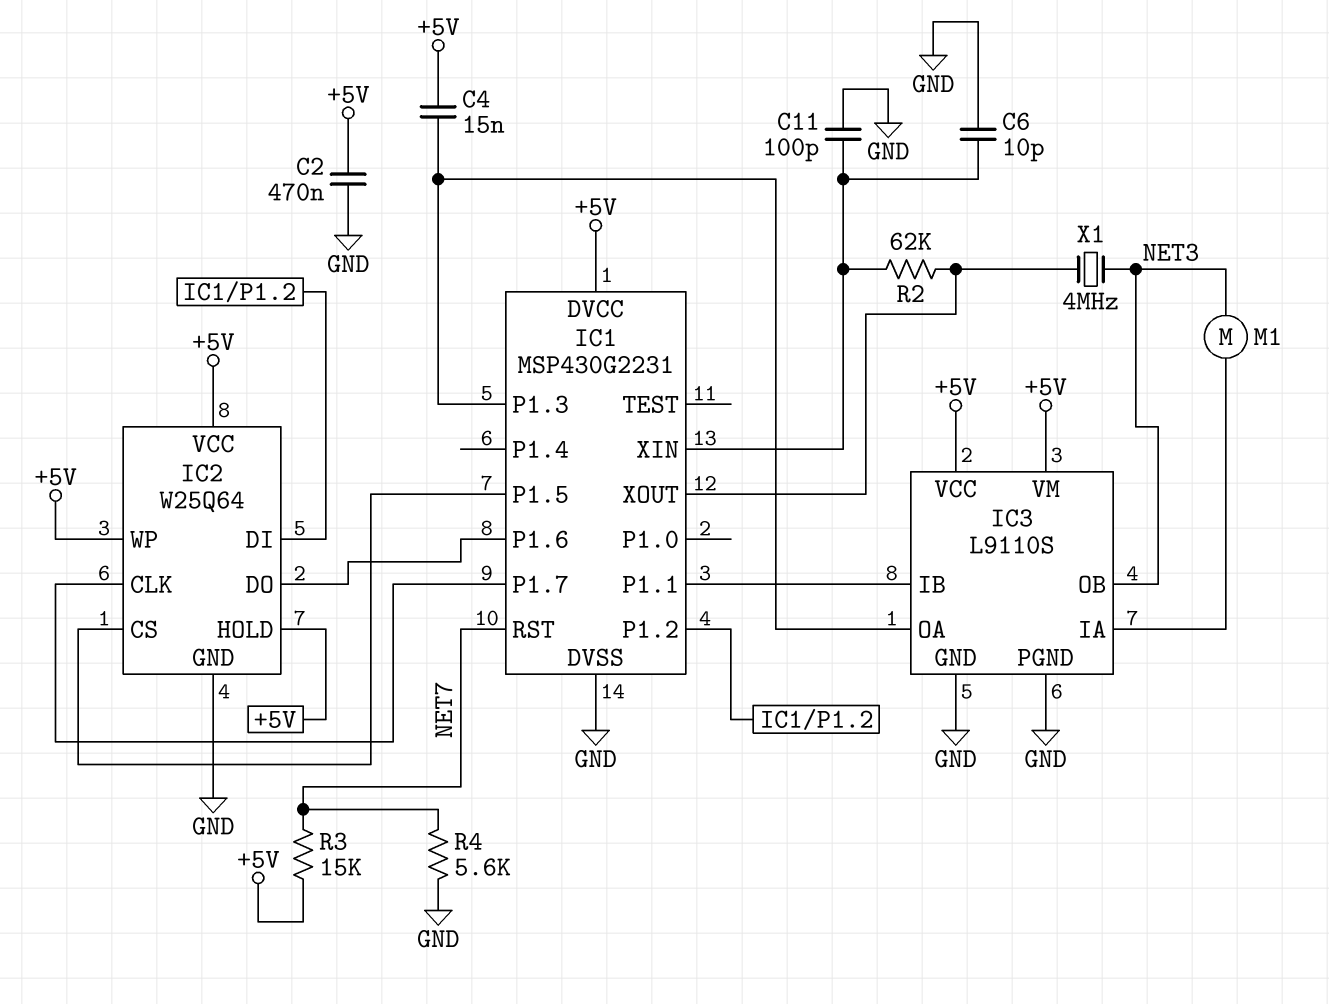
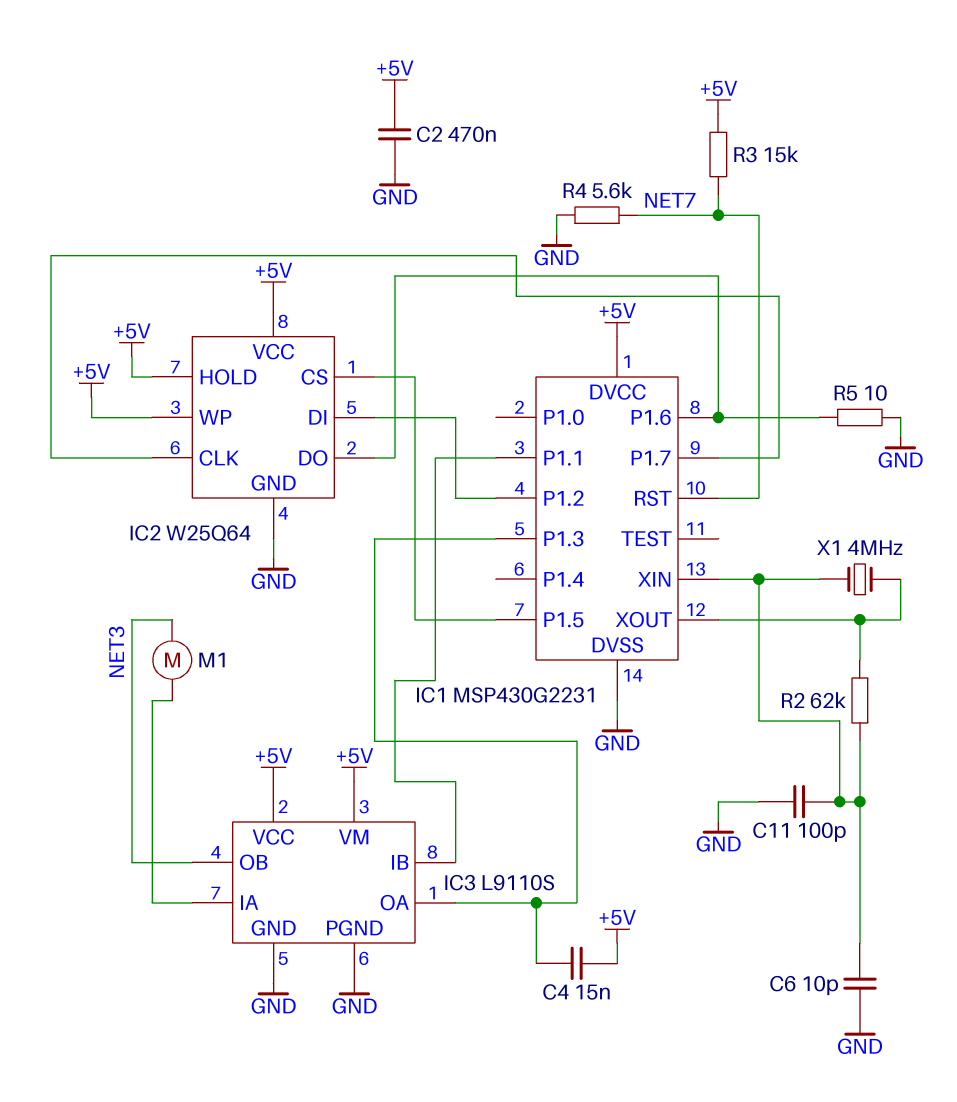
R5: none -> 10 (GND, IC1/P1.6)
X1: 4MHz (IC1/XOUT, NET3) -> 4MHz (IC1/XIN, IC1/XOUT)

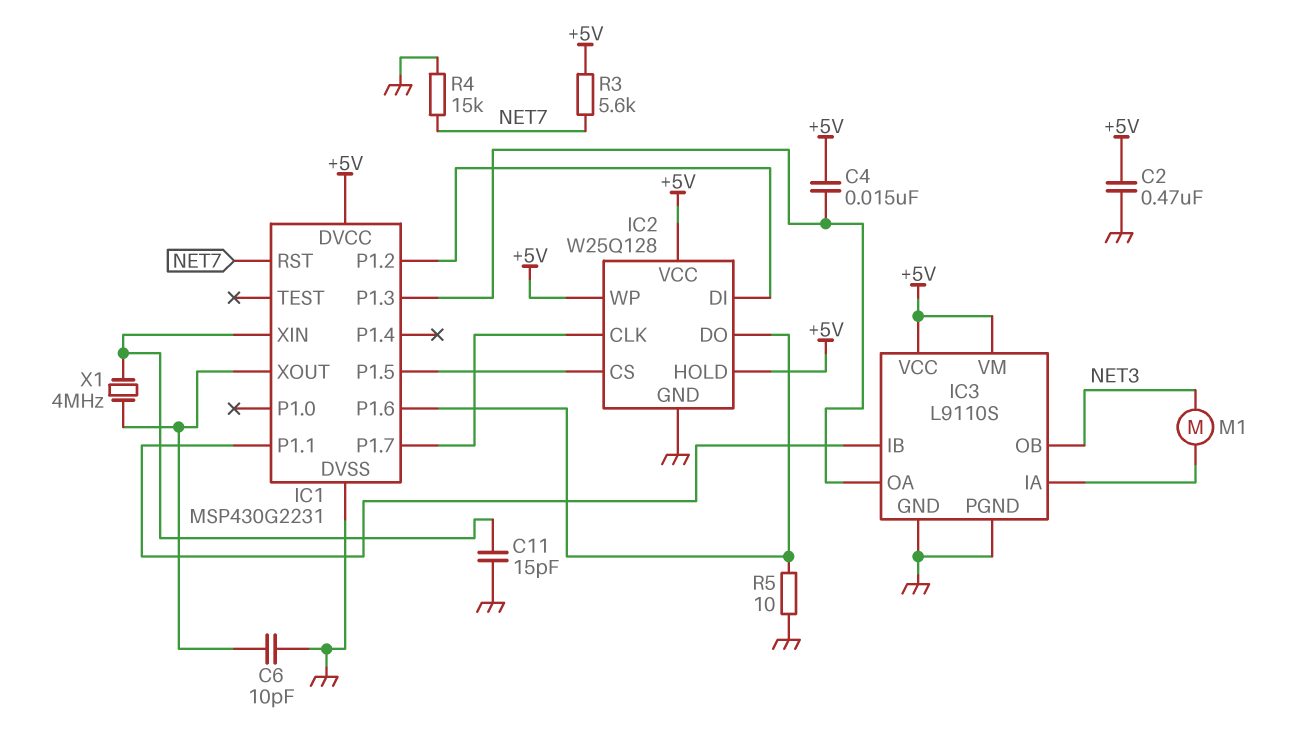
C6: 10pF (GND, IC1/XIN) -> 10pF (GND, IC1/XOUT)
C11: 100pF (GND, IC1/XIN) -> 15pF (GND, IC1/XIN)
IC2: W25Q64 -> W25Q128
R2: 62k (IC1/XIN, IC1/XOUT) -> none
R3: 15k (+5V, NET7) -> 5.6k (+5V, NET7)
R4: 5.6k (GND, NET7) -> 15k (GND, NET7)

